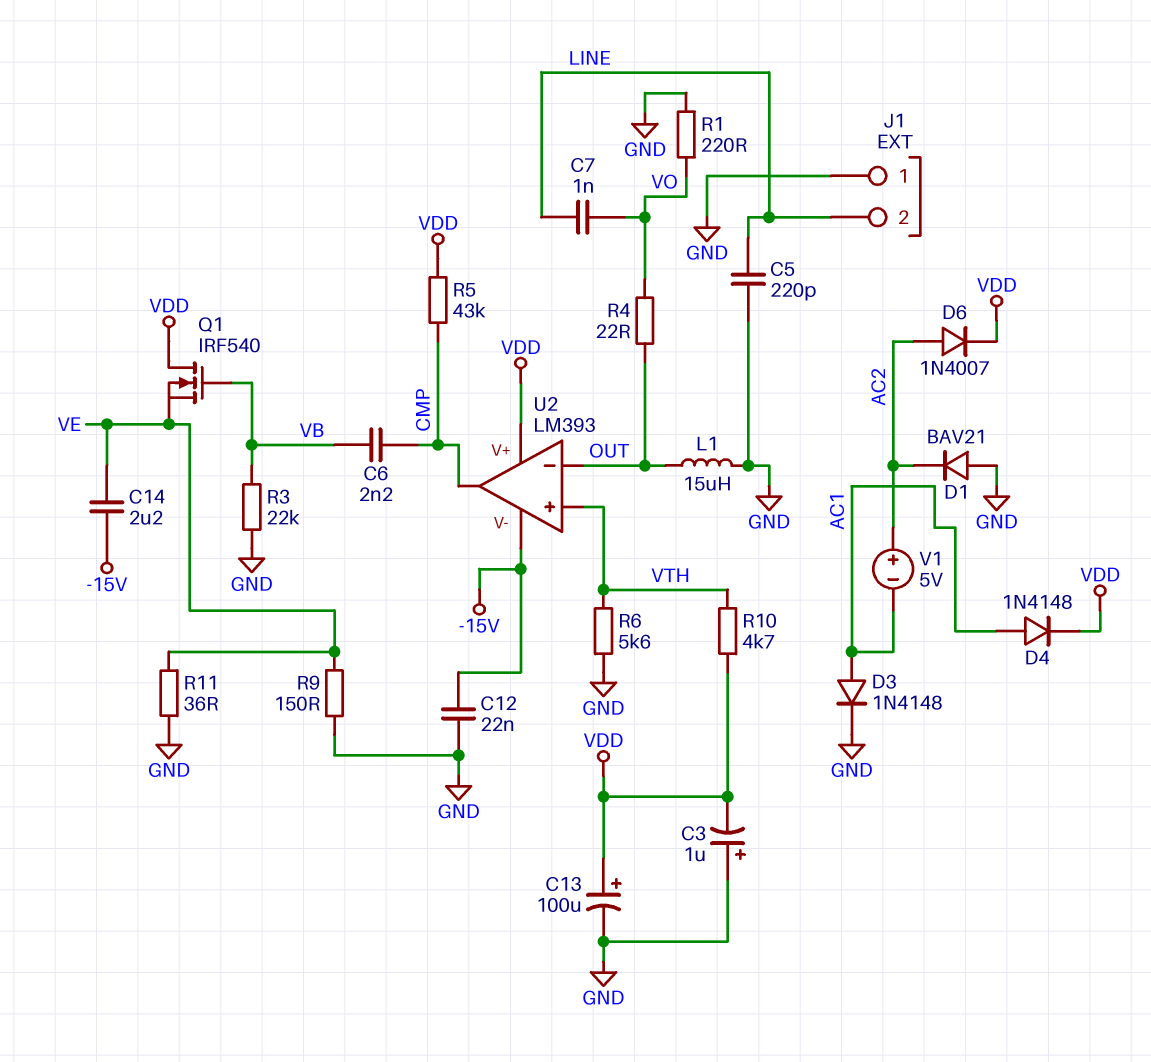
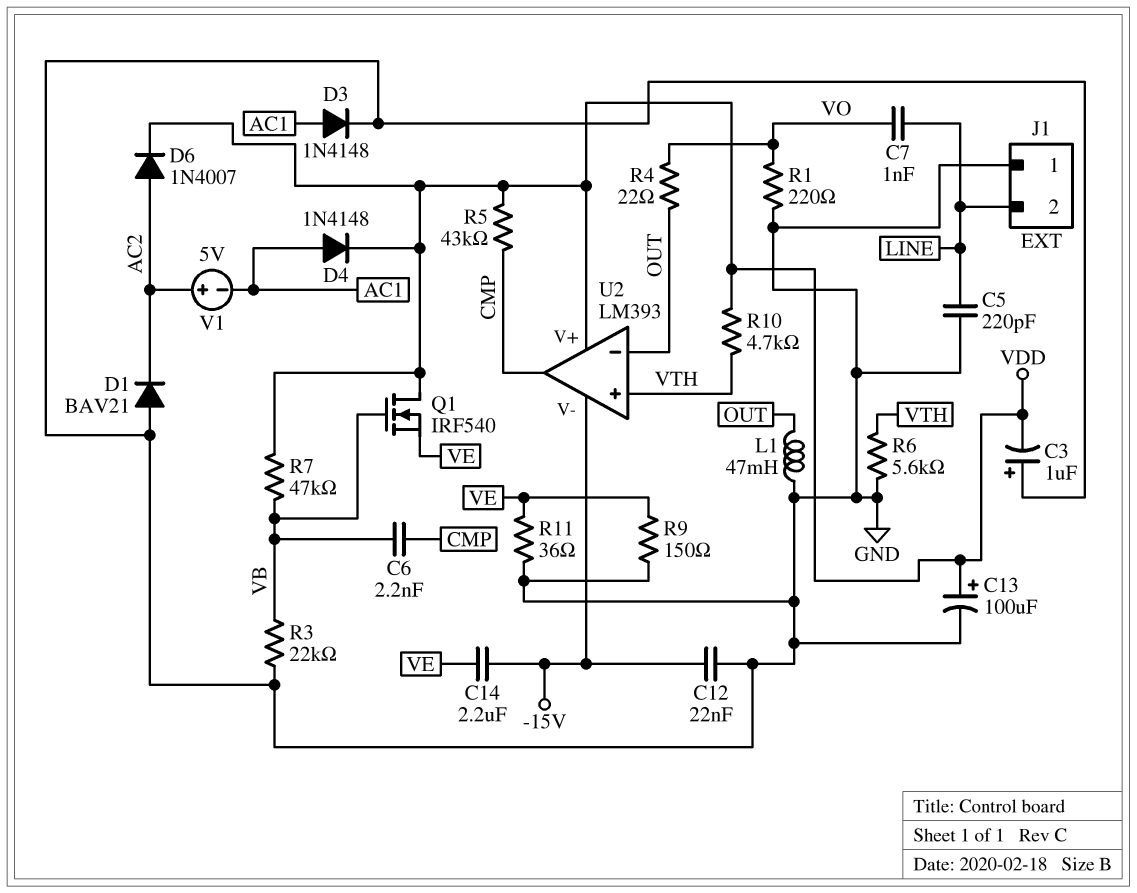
L1: 15uH (GND, OUT) -> 47mH (GND, OUT)
R7: none -> 47k (VB, VDD)

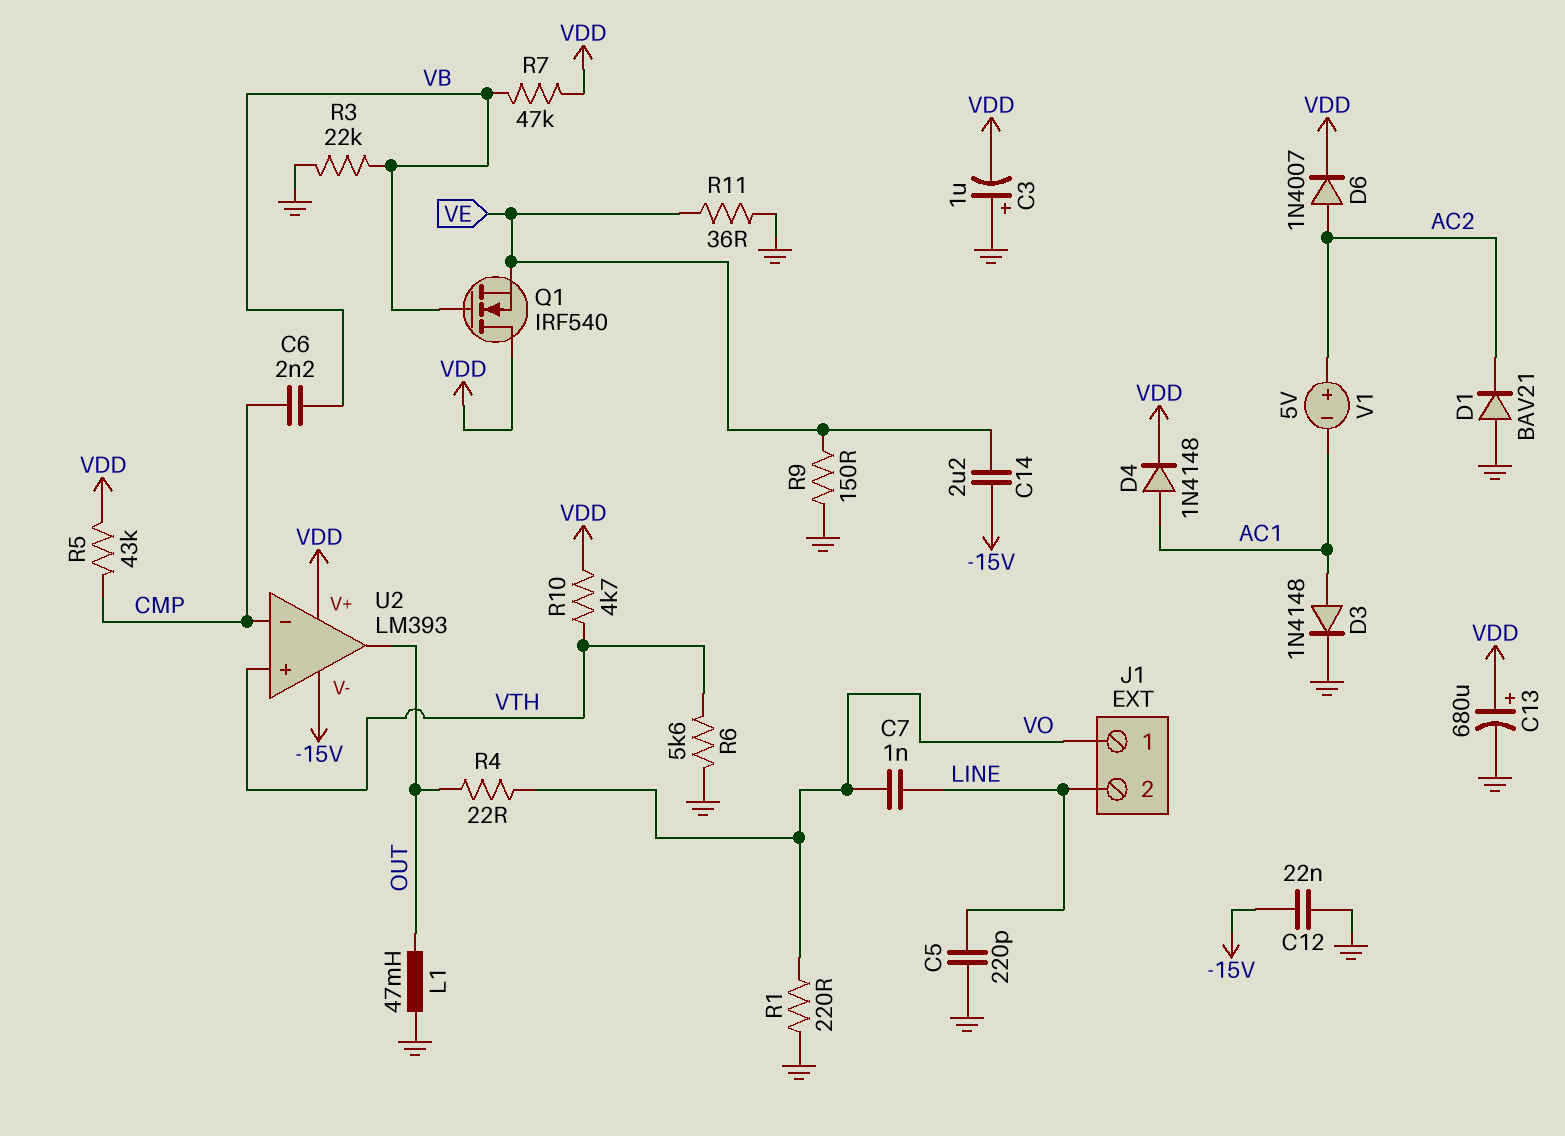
C13: 100uF (plus VDD, minus GND) -> 680uF (plus VDD, minus GND)
J1 pin 1: GND -> VO
U2 pin in-: OUT -> CMP
U2 pin out: CMP -> OUT

